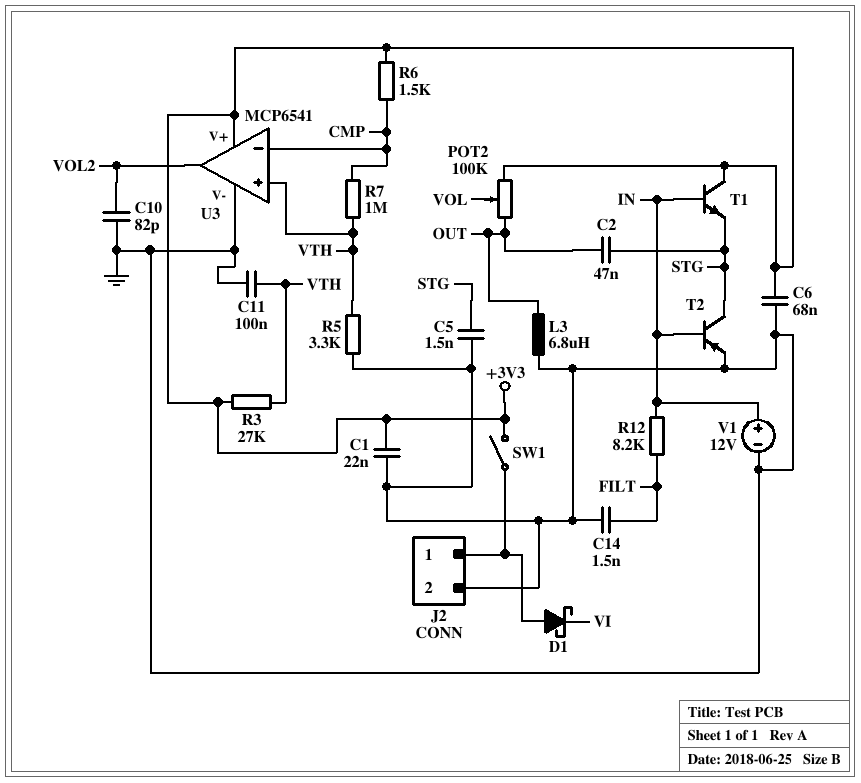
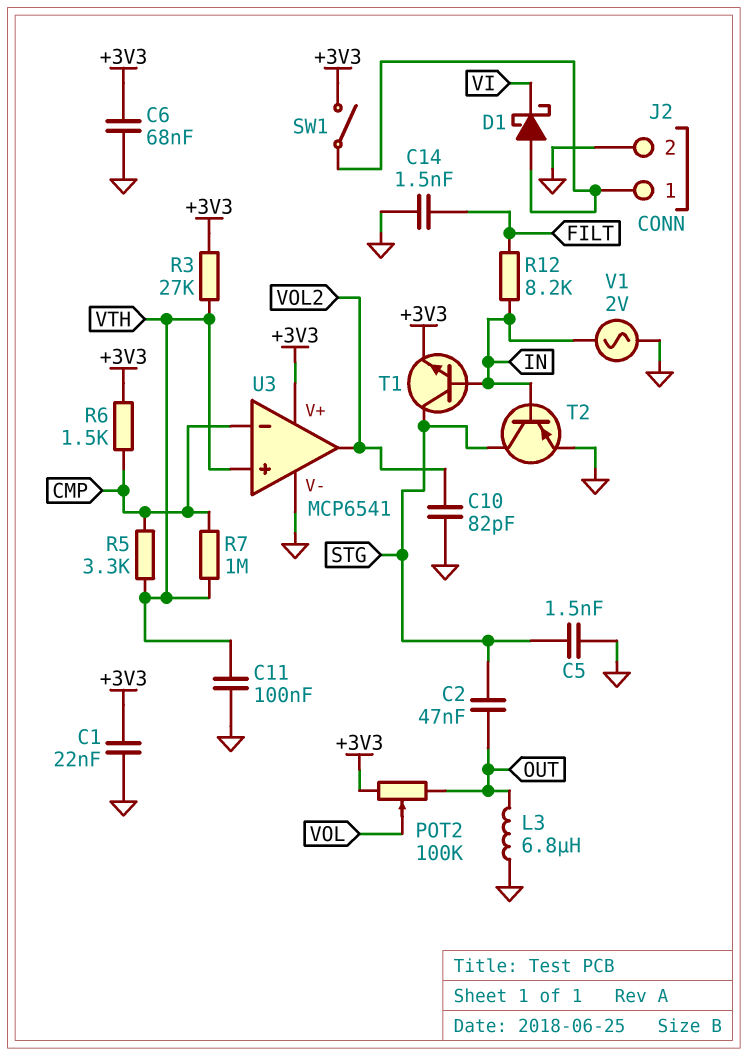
R5: 3.3k (GND, VTH) -> 3.3k (CMP, VTH)
T1: NPN (B IN, C +3V3, E STG) -> NPN (B IN, C STG, E +3V3)
V1: 12V (plus IN, minus GND) -> AC 2V (GND, IN)

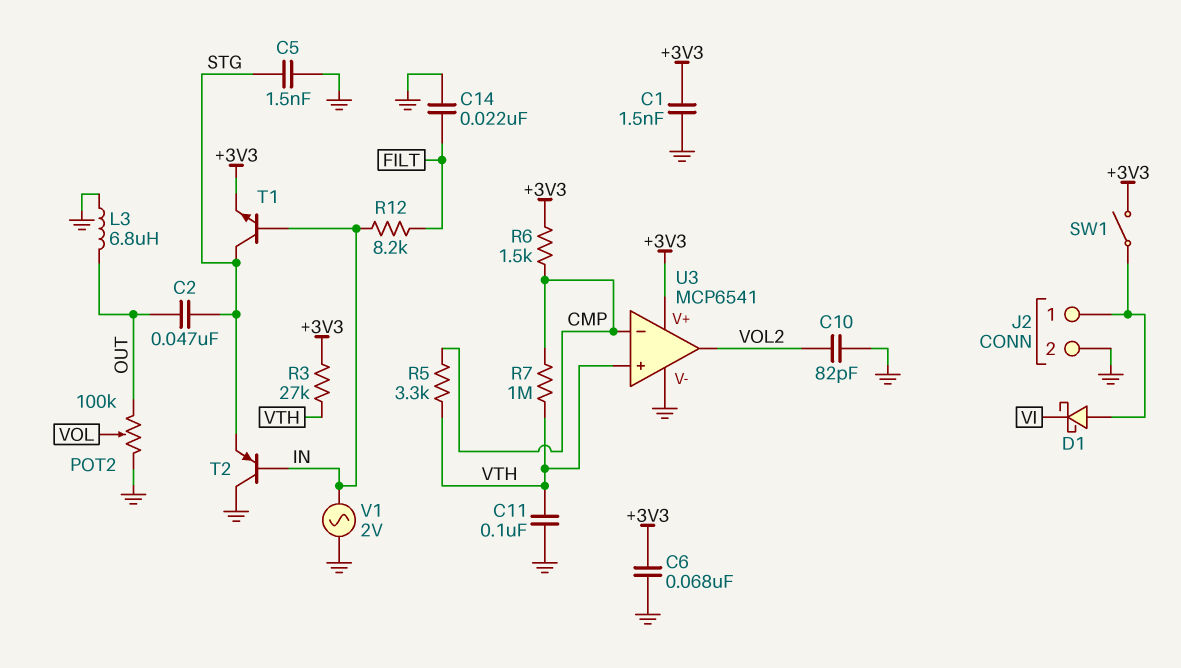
C1: 22nF (+3V3, GND) -> 1.5nF (+3V3, GND)
C14: 1.5nF (FILT, GND) -> 22nF (FILT, GND)
POT2: 100k (+3V3, OUT, wiper VOL) -> 100k (GND, OUT, wiper VOL)
T2: PNP (B IN, C STG, E GND) -> PNP (B IN, C GND, E STG)

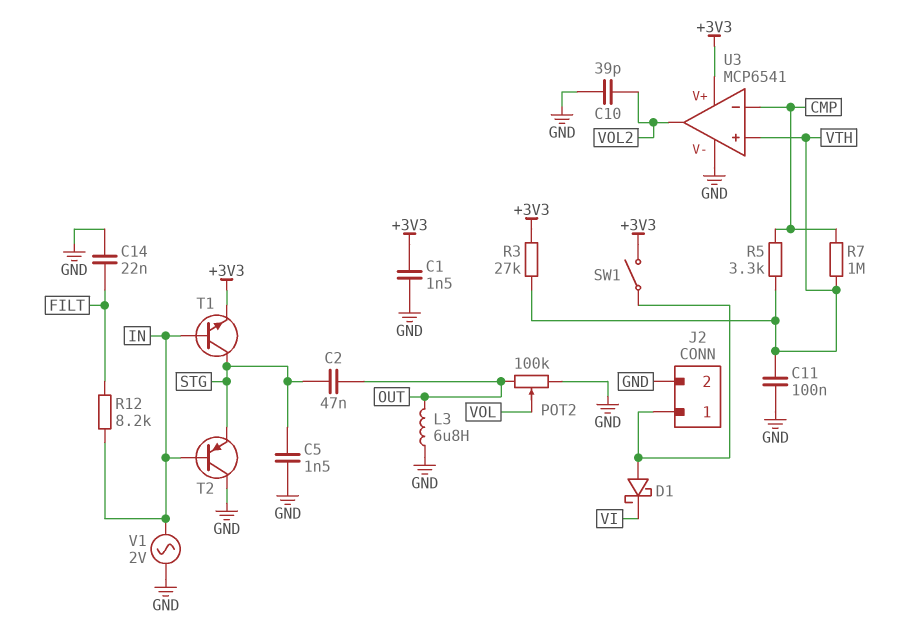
C6: 68nF (+3V3, GND) -> none
C10: 82pF (GND, VOL2) -> 39pF (GND, VOL2)
R6: 1.5k (+3V3, CMP) -> none

